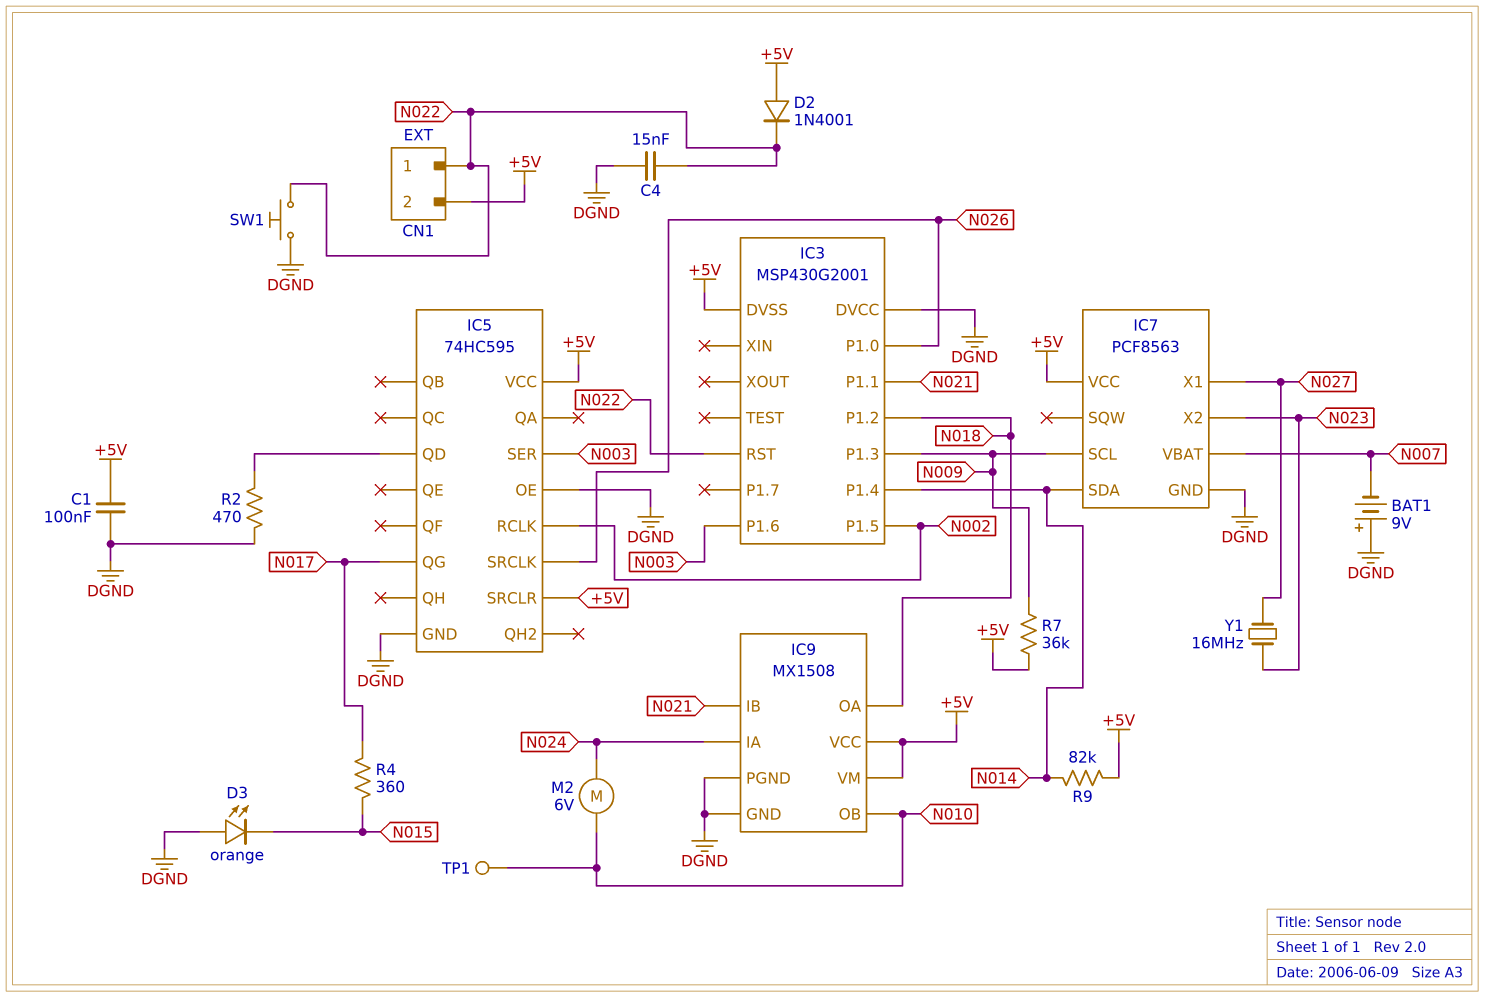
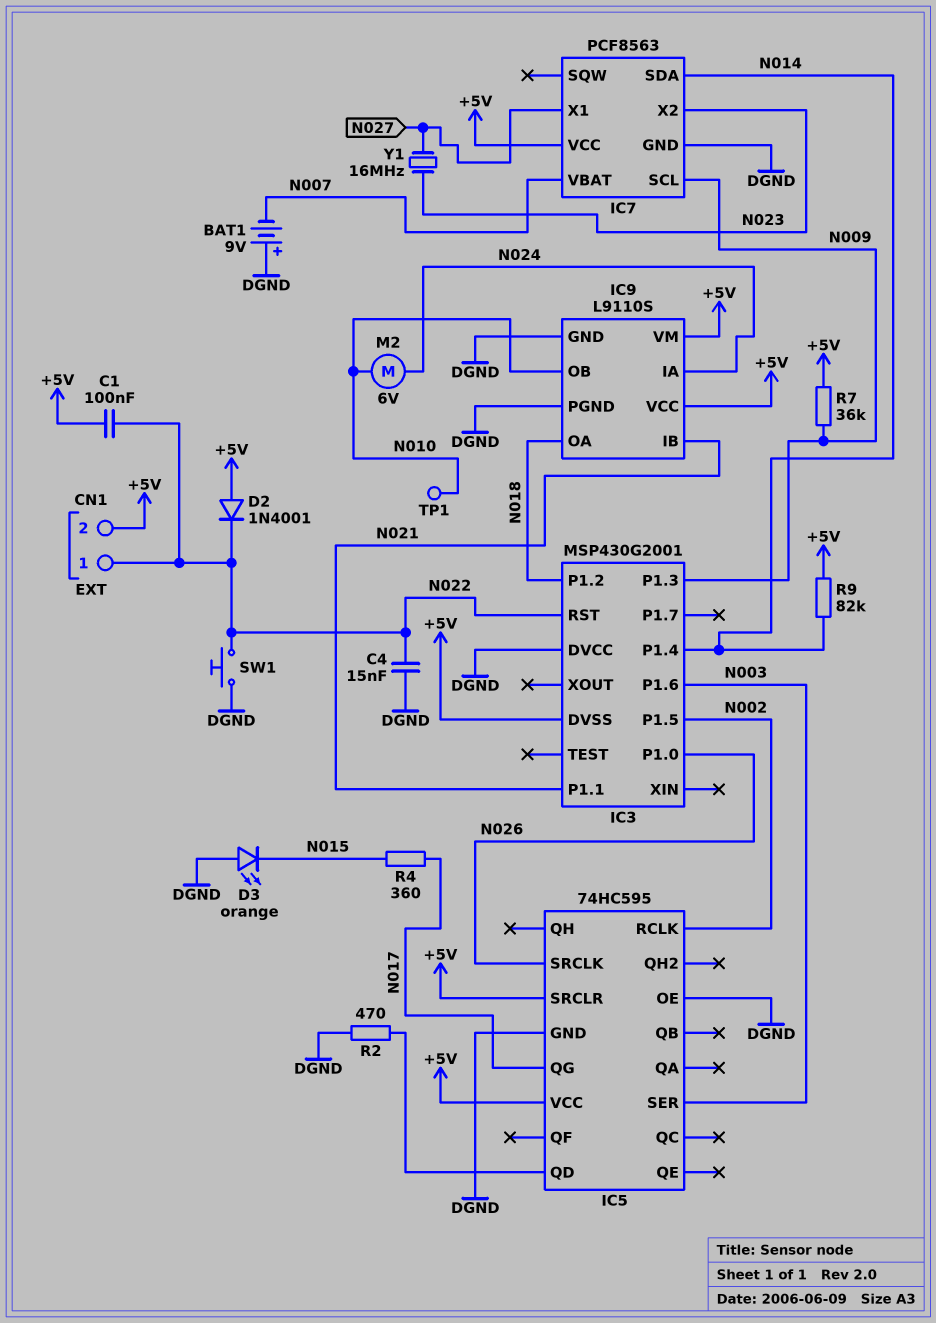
C1: 100nF (+5V, DGND) -> 100nF (+5V, N022)
IC9: MX1508 -> L9110S

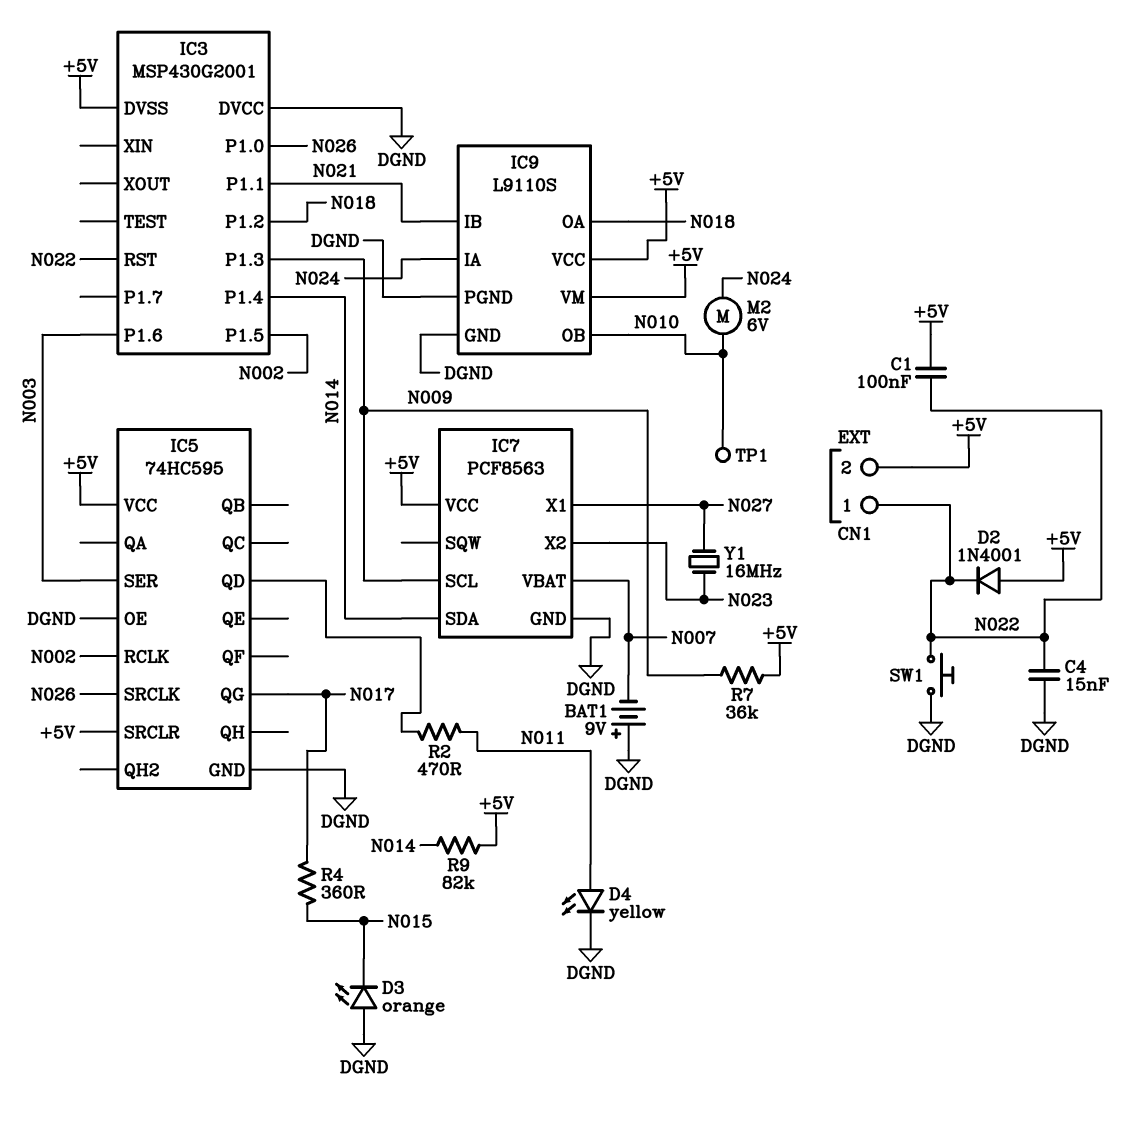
D4: none -> LED yellow (A N011, K DGND)
R2: 470 (DGND, IC5/QD) -> 470 (IC5/QD, N011)

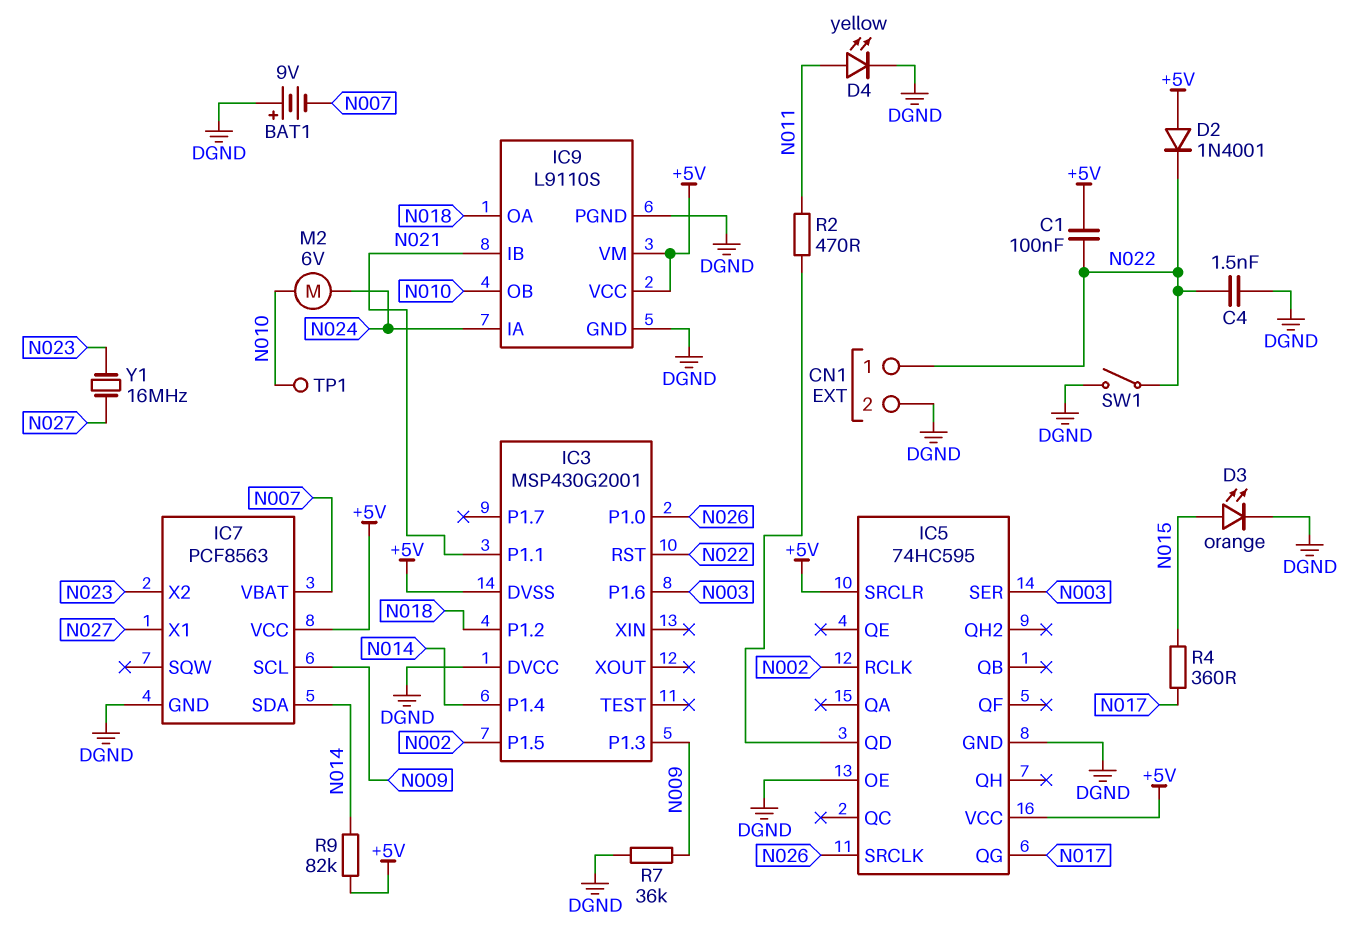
C4: 15nF (DGND, N022) -> 1.5nF (DGND, N022)
CN1 pin 2: +5V -> DGND
D3: LED orange (A DGND, K N015) -> LED orange (A N015, K DGND)
R7: 36k (+5V, N009) -> 36k (DGND, N009)
SW1: button (DGND, N022) -> switch (DGND, N022)

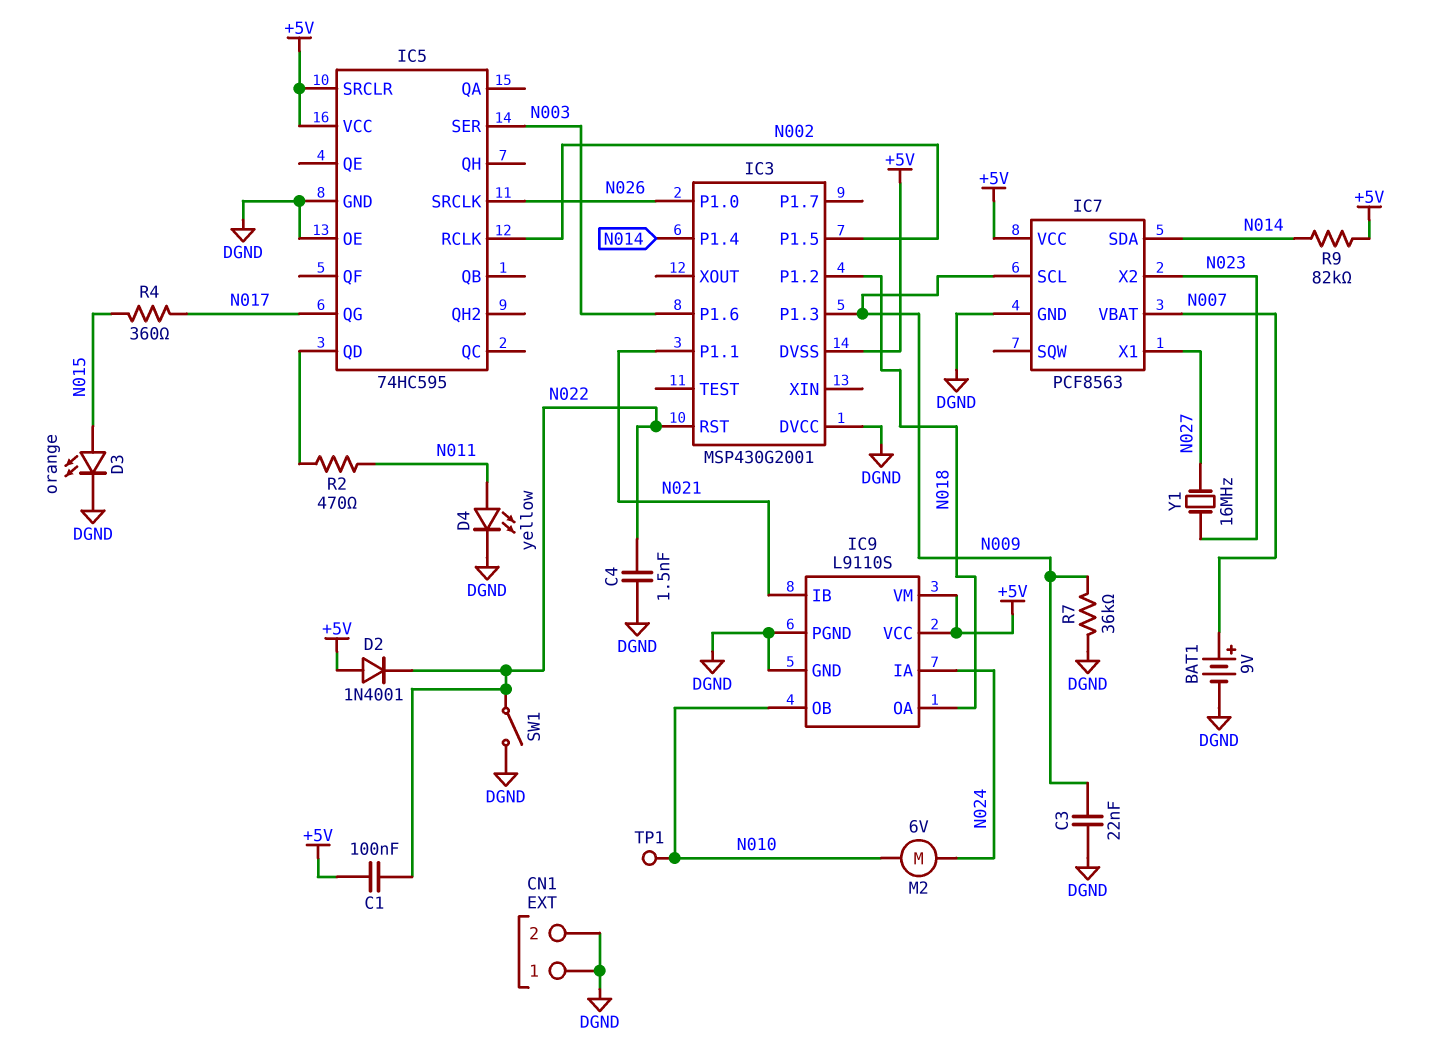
BAT1: 9V (plus DGND, minus N007) -> 9V (plus N007, minus DGND)
C3: none -> 22nF (DGND, N009)
CN1 pin 1: N022 -> DGND

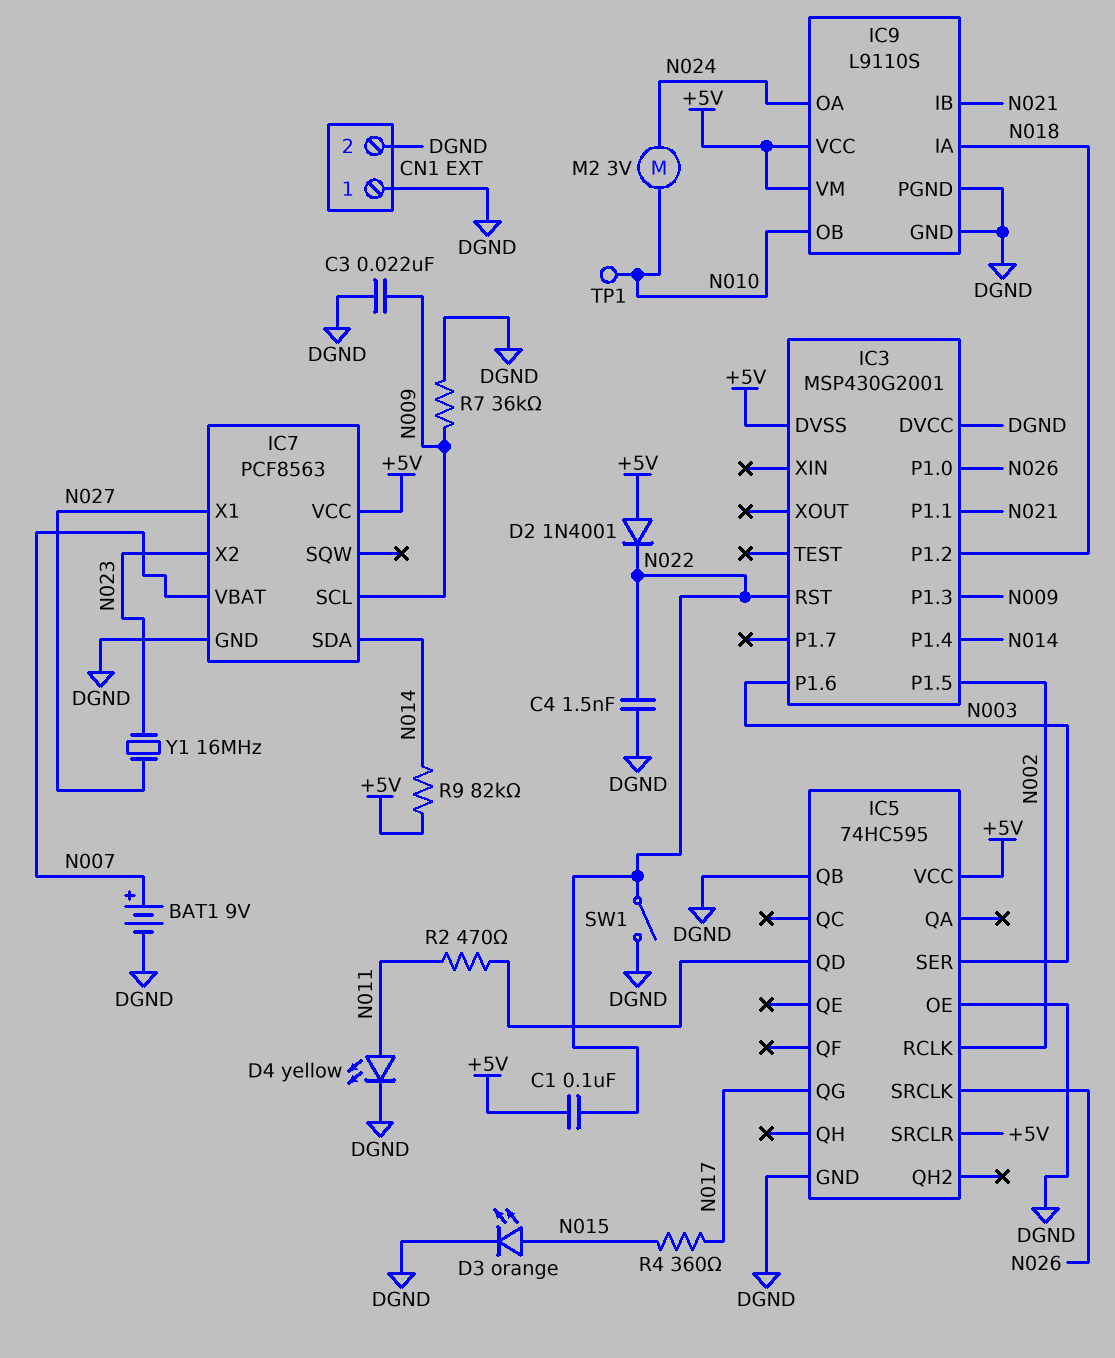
IC5 pin QB: none -> DGND
IC9 pin IA: N024 -> N018
IC9 pin OA: N018 -> N024
M2: motor 6V (N010, N024) -> motor 3V (N010, N024)

